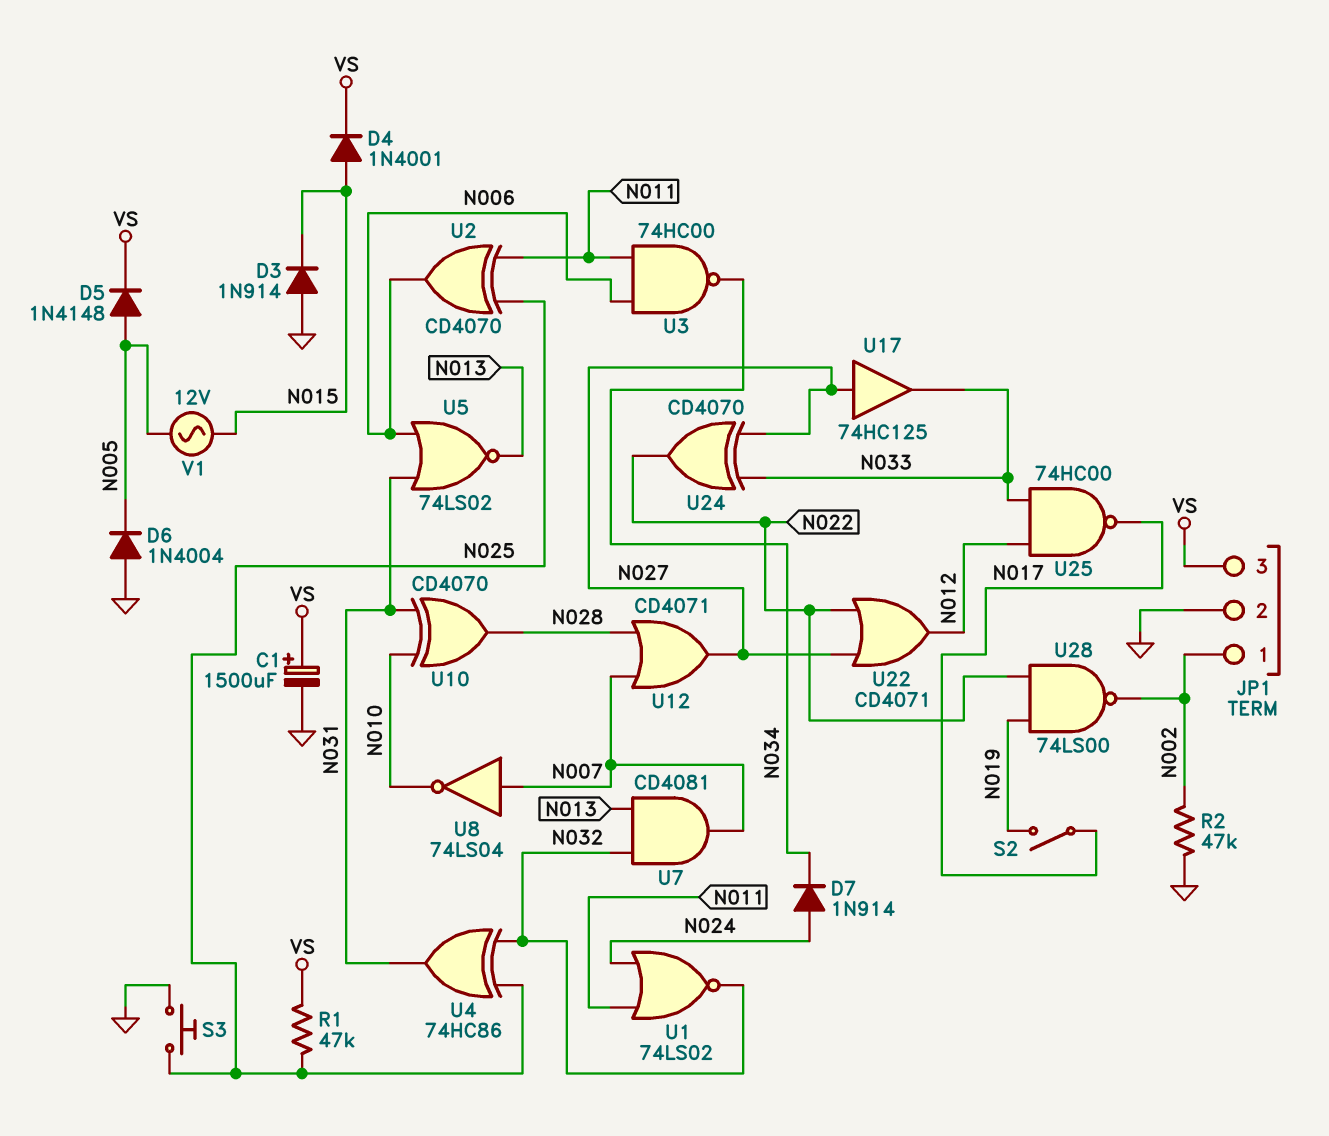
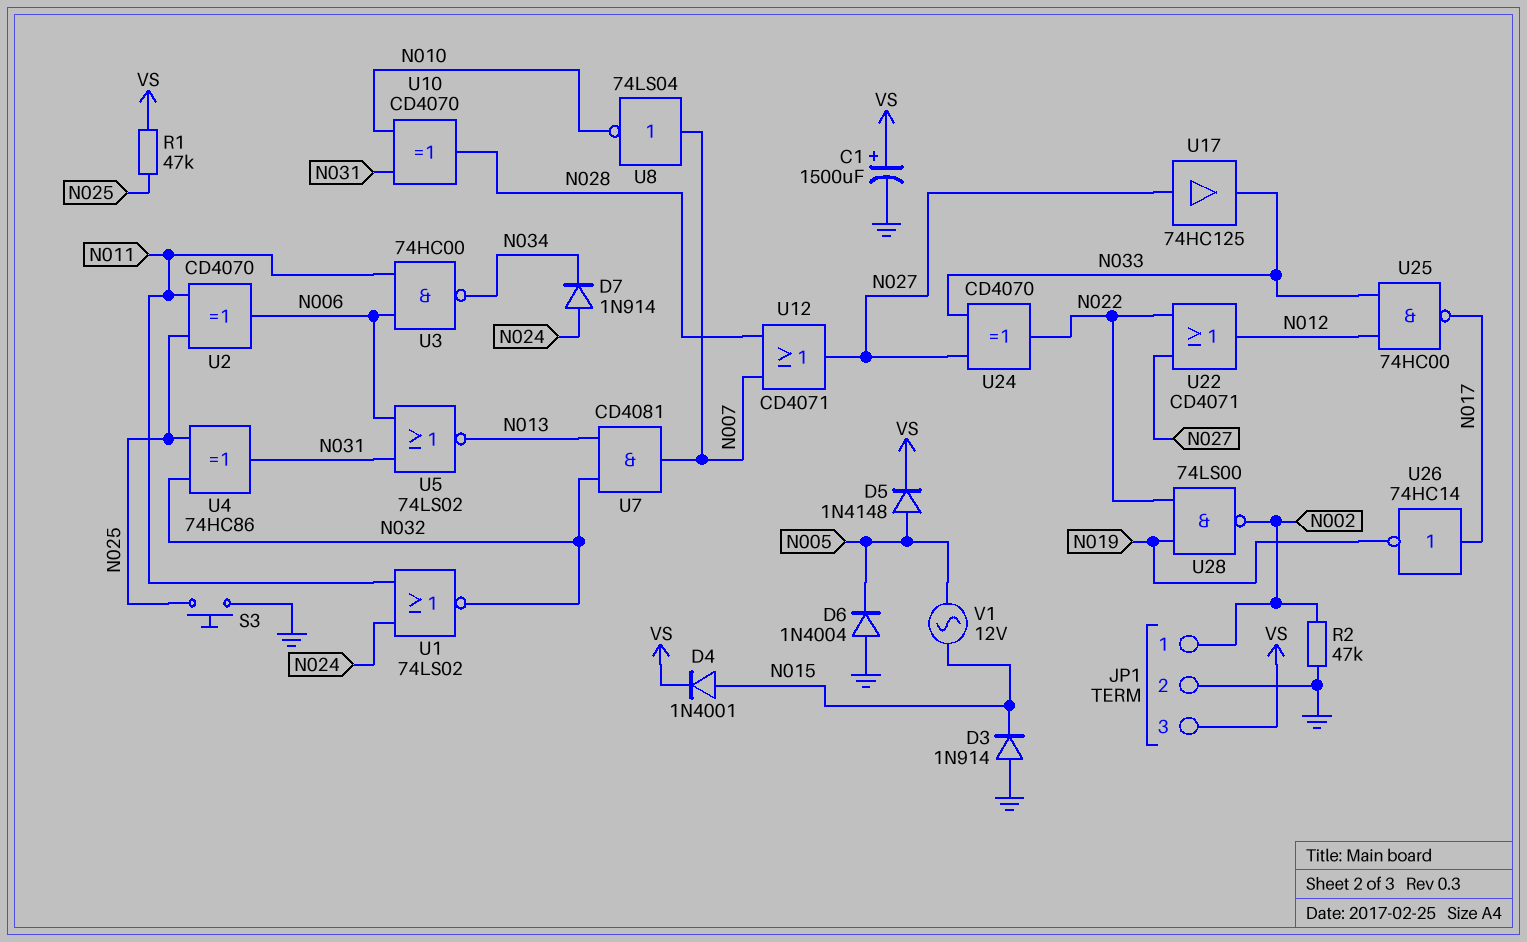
S2: switch (N017, N019) -> none
U26: none -> NOT 74HC14 (in N017, out N019)

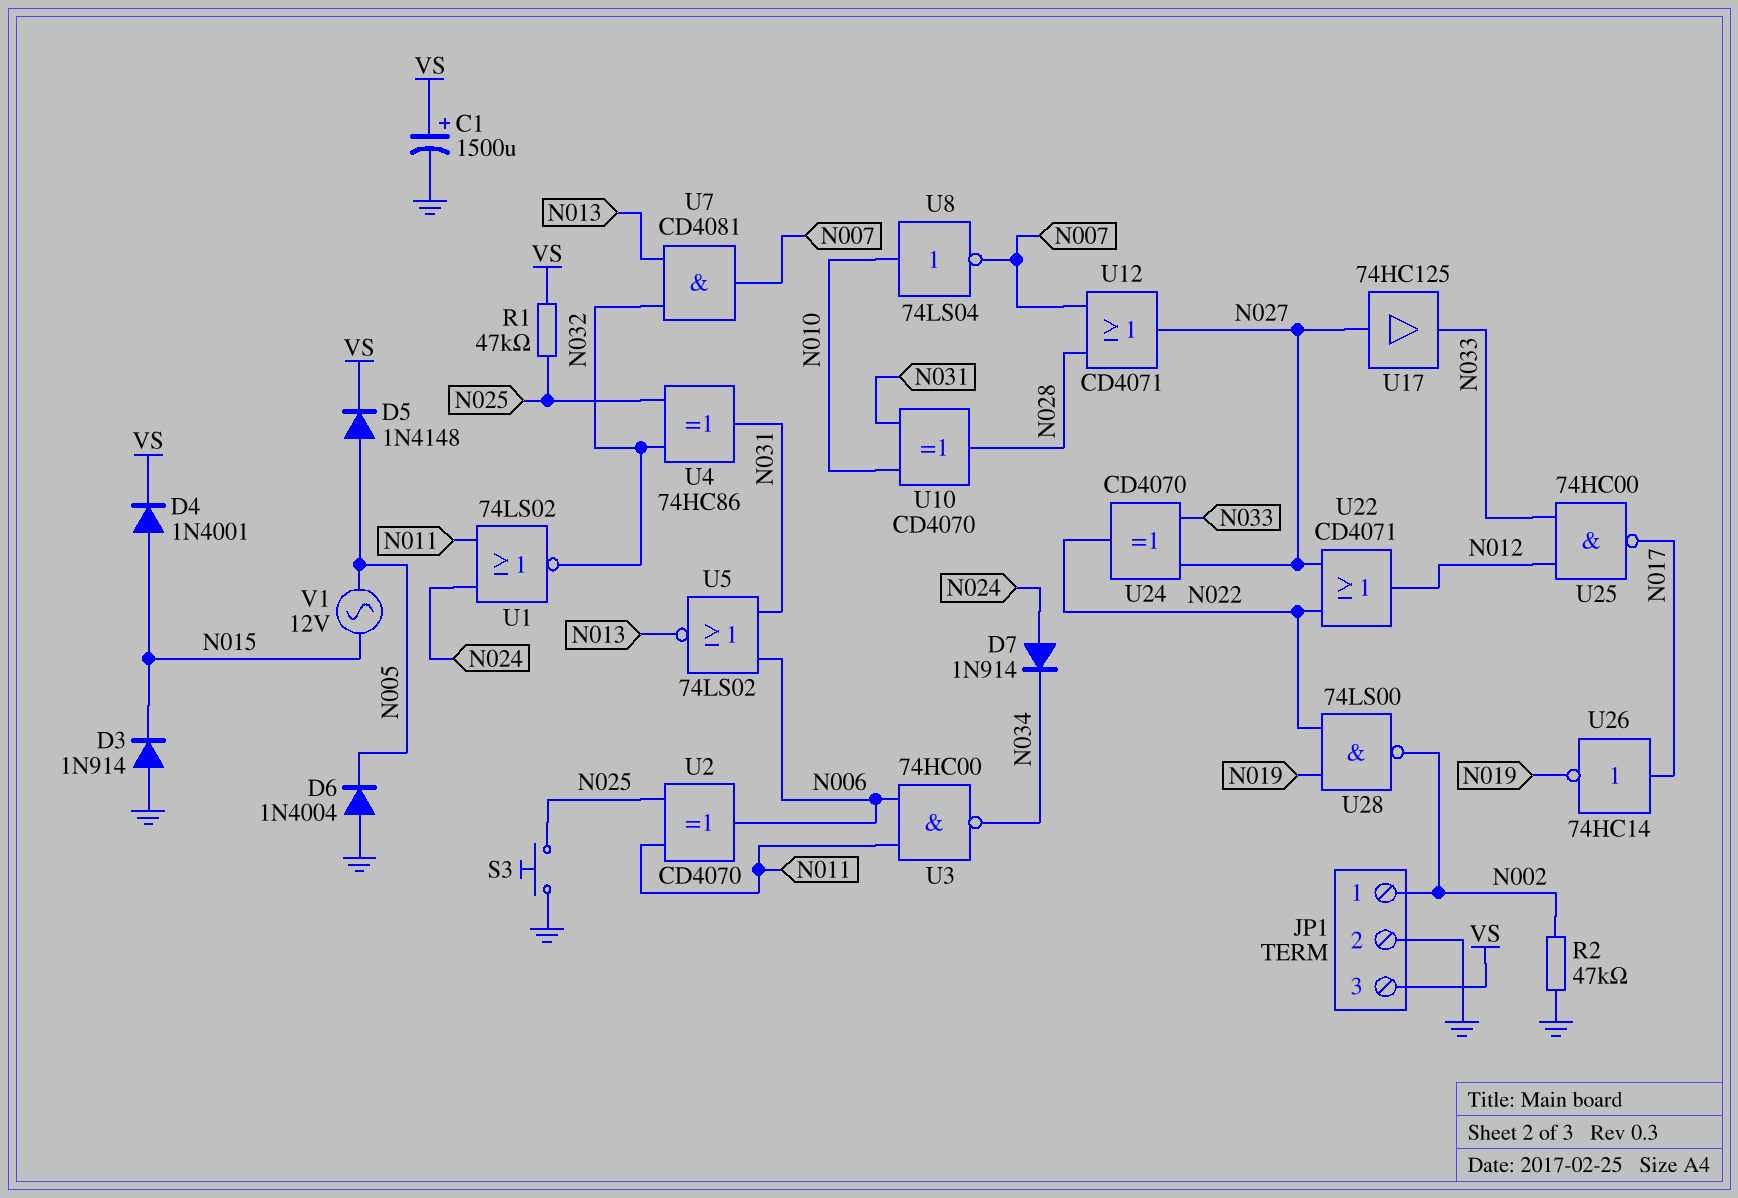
U8: NOT 74LS04 (in N007, out N010) -> NOT 74LS04 (in N010, out N007)

